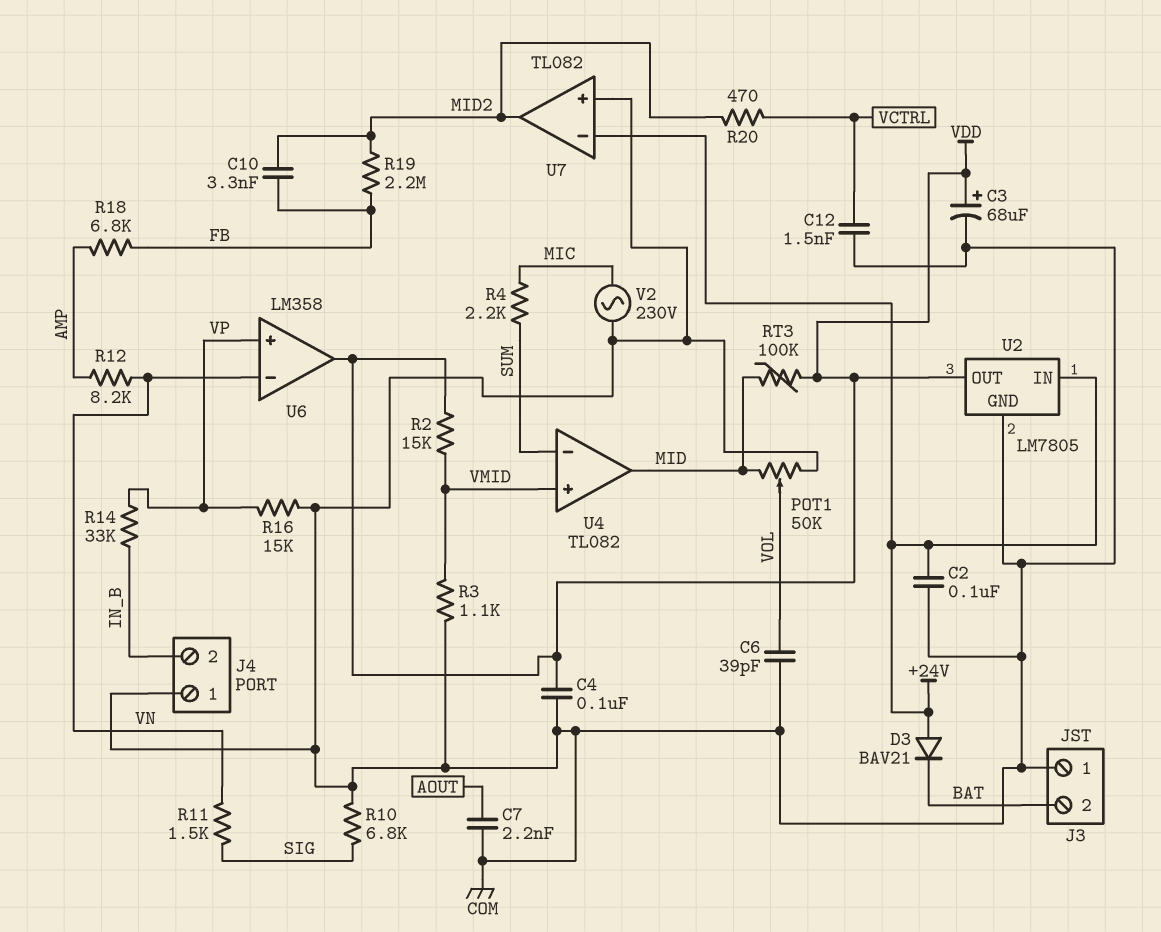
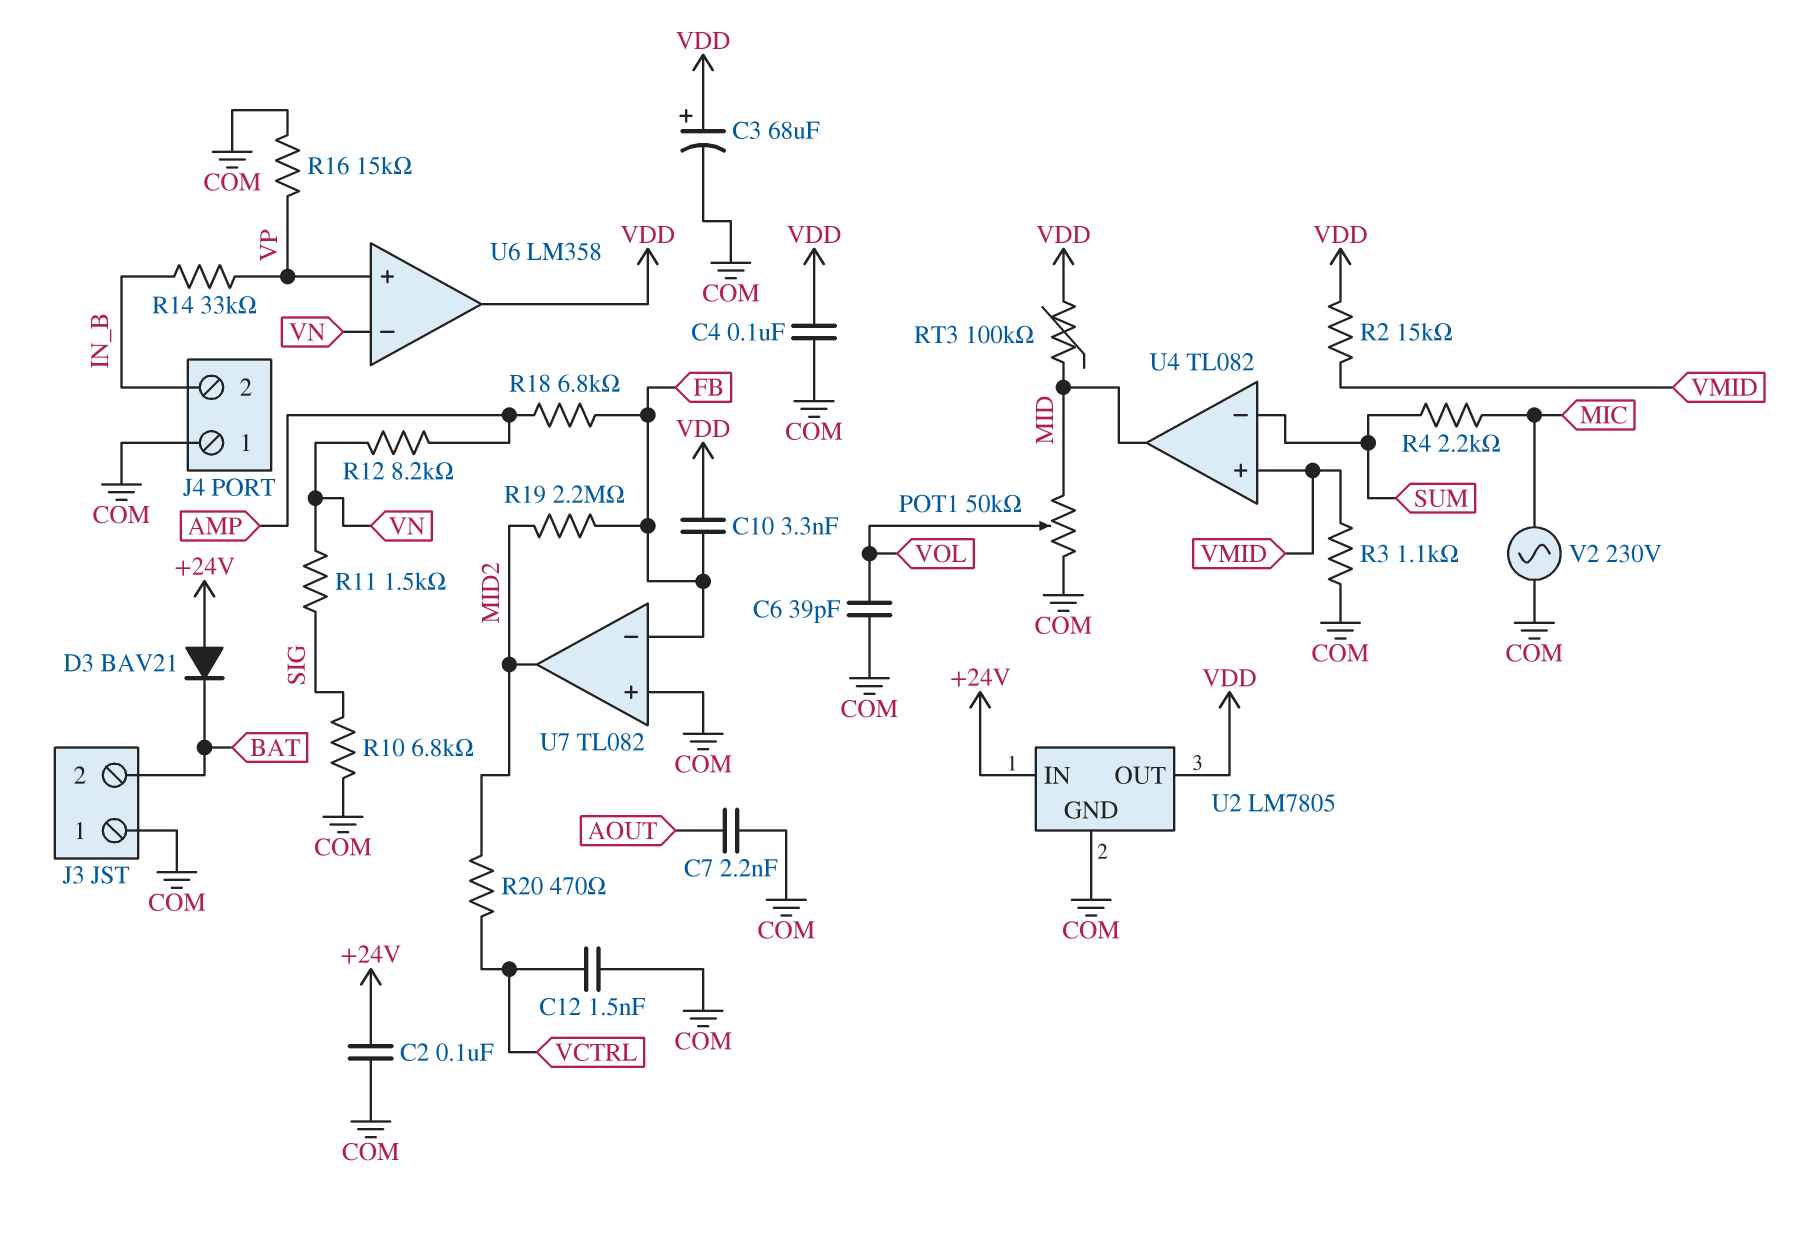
C10: 3.3nF (FB, MID2) -> 3.3nF (FB, VDD)
U7 pin in-: +24V -> FB

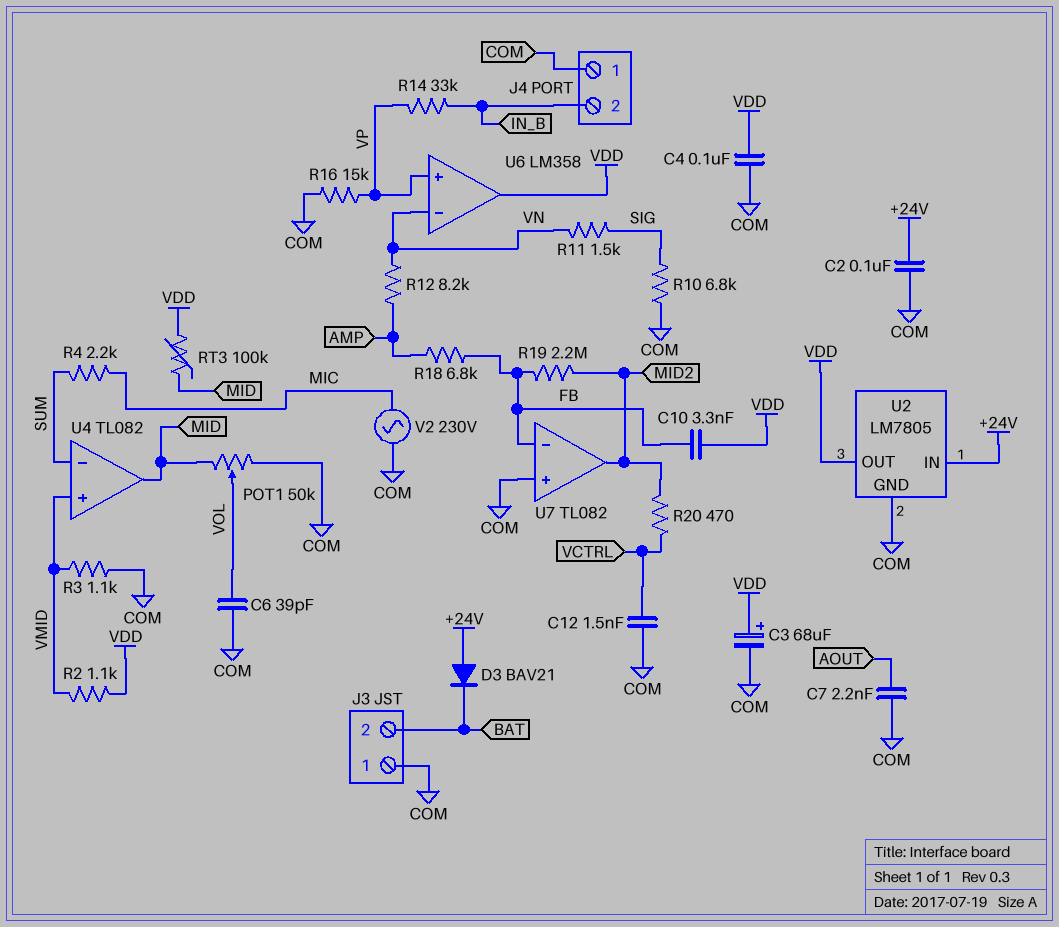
R2: 15k (VDD, VMID) -> 1.1k (VDD, VMID)

